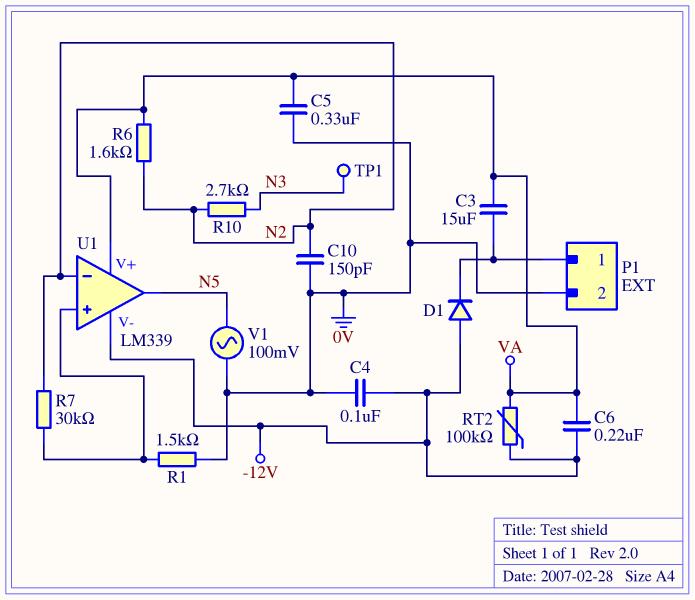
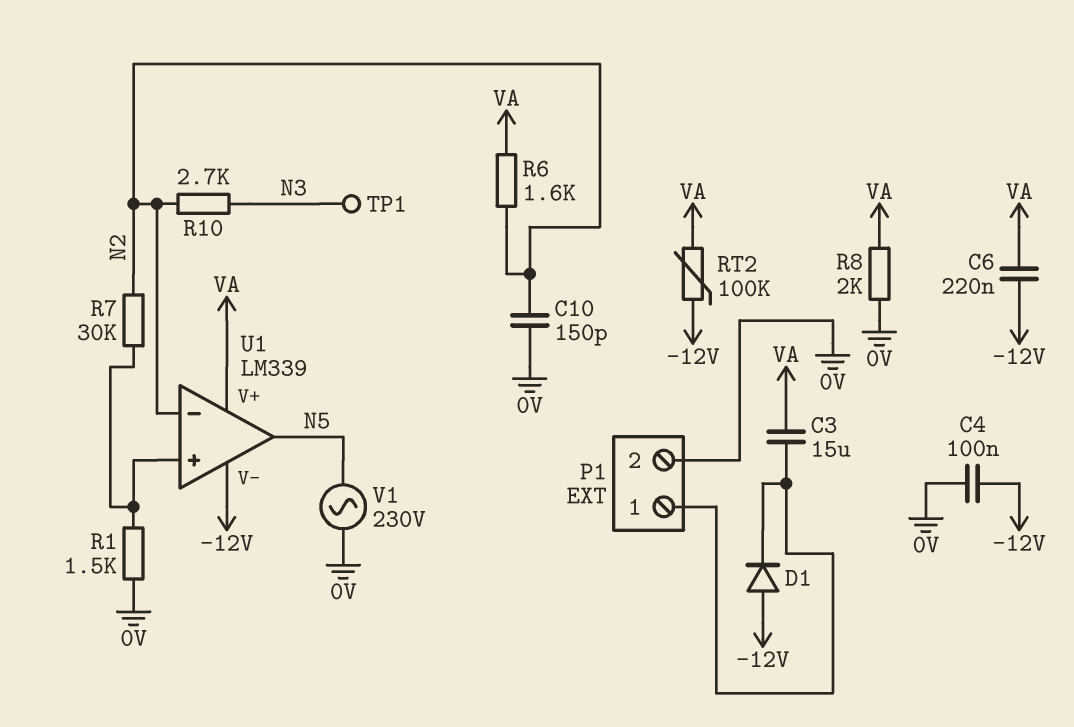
C5: 330nF (0V, VA) -> none
R8: none -> 2k (0V, VA)
V1: AC 100mV (0V, N5) -> AC 230V (0V, N5)

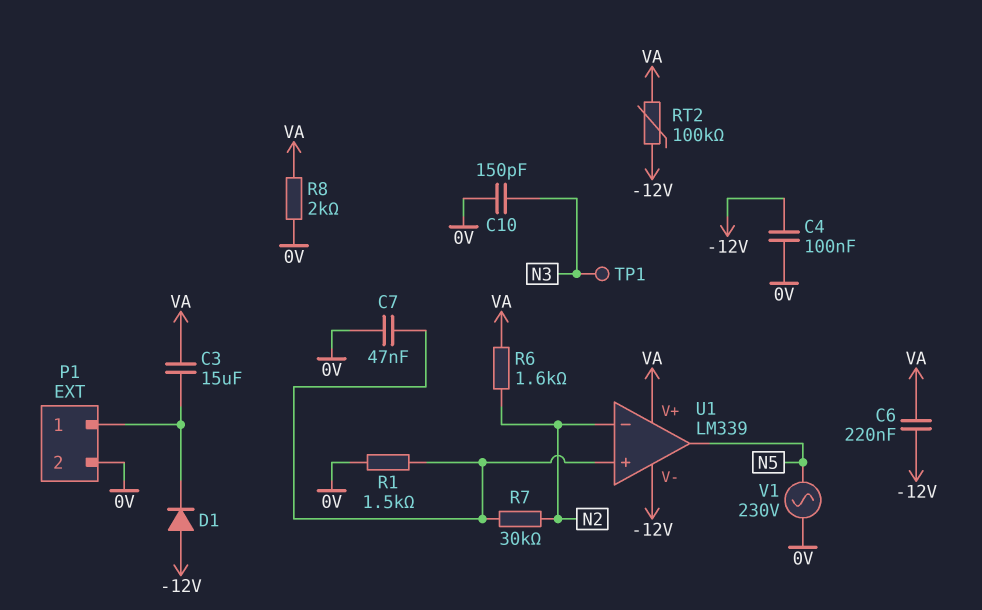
C7: none -> 47nF (0V, U1/in+)
C10: 150pF (0V, N2) -> 150pF (0V, N3)
R10: 2.7k (N2, N3) -> none

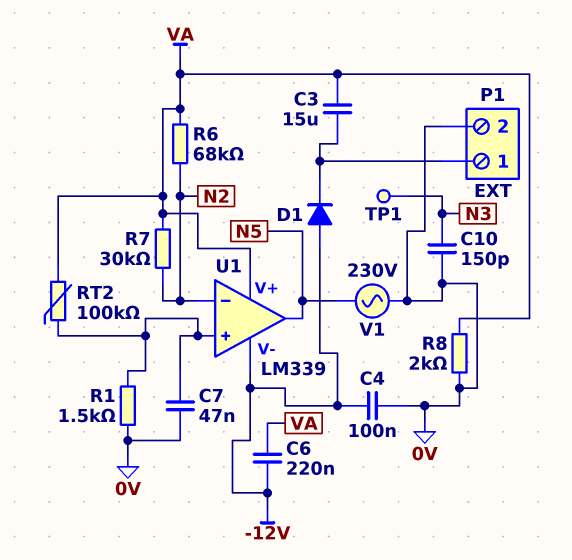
R6: 1.6k (N2, VA) -> 68k (N2, VA)
R7: 30k (N2, U1/in+) -> 30k (N2, VA)
RT2: 100k (-12V, VA) -> 100k (U1/in+, VA)

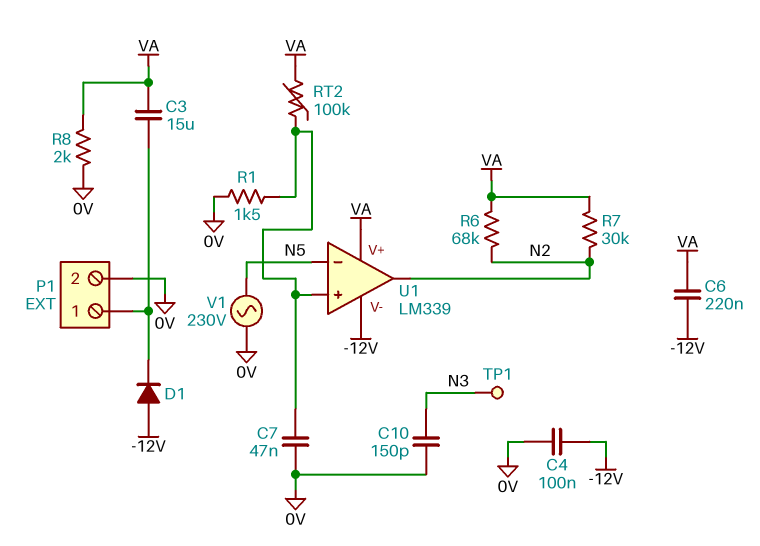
U1 pin in-: N2 -> N5
U1 pin out: N5 -> N2

